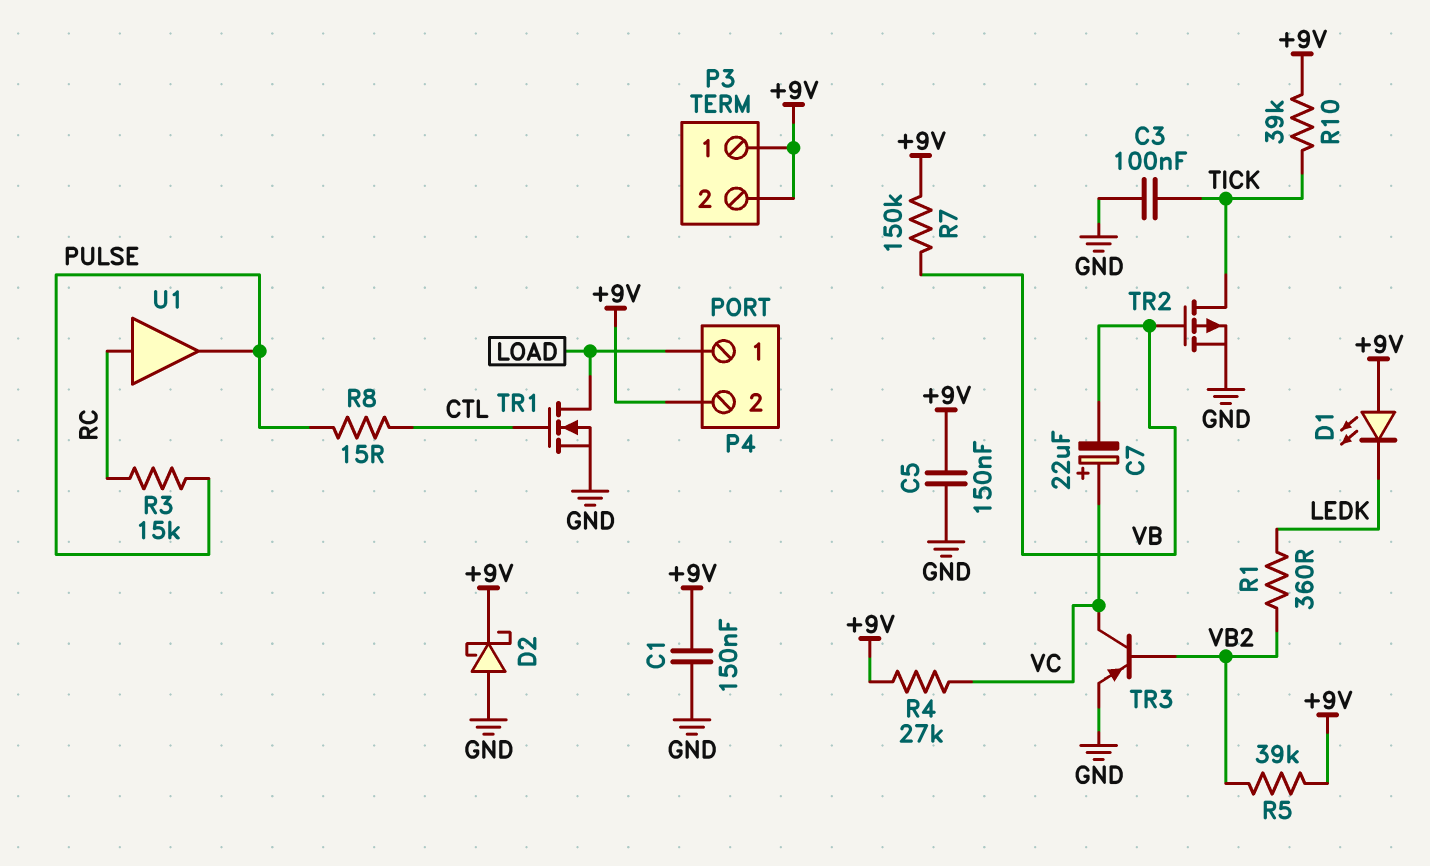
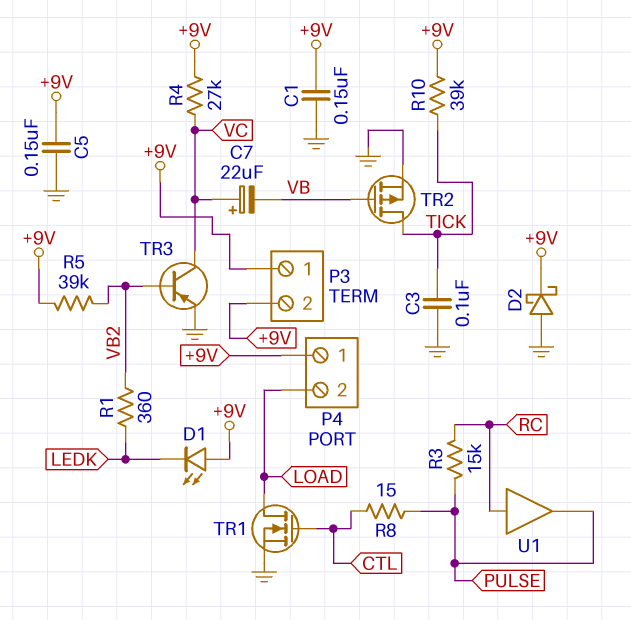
P4 pin 1: LOAD -> +9V
P4 pin 2: +9V -> LOAD
R7: 150k (+9V, VB) -> none

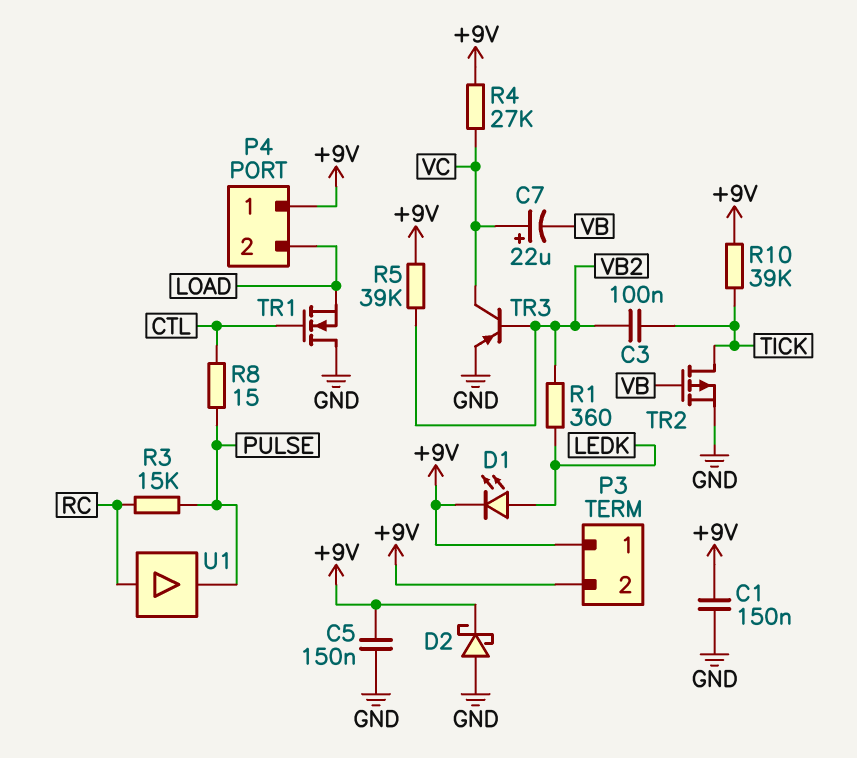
C3: 100nF (GND, TICK) -> 100nF (TICK, VB2)
D1: LED (A +9V, K LEDK) -> LED (A LEDK, K +9V)
TR1: NMOS (G CTL, D LOAD, S GND) -> NMOS (G CTL, D GND, S LOAD)

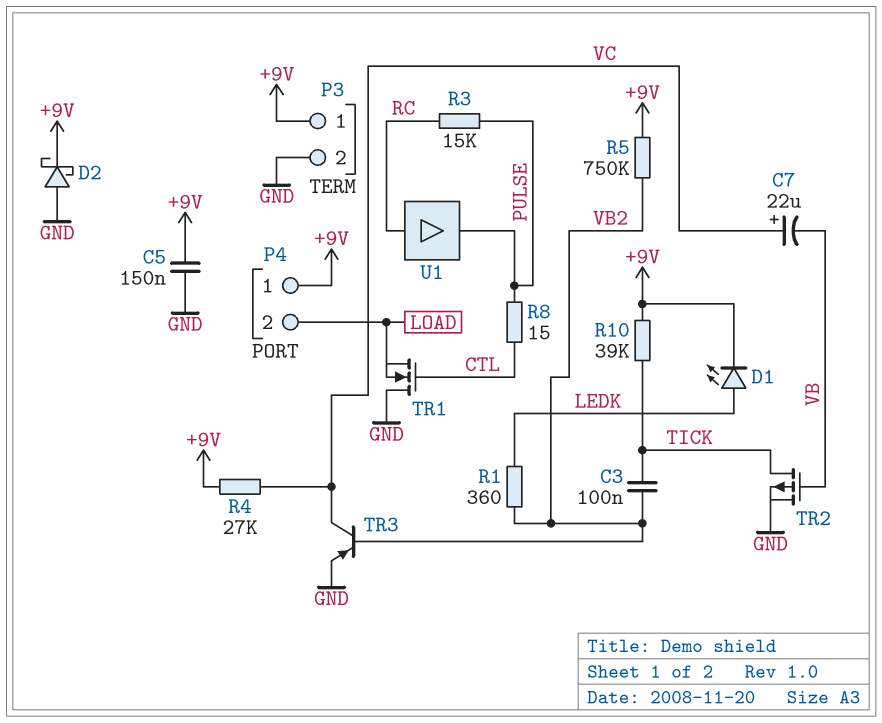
C1: 150nF (+9V, GND) -> none
P3 pin 2: +9V -> GND
R5: 39k (+9V, VB2) -> 750k (+9V, VB2)

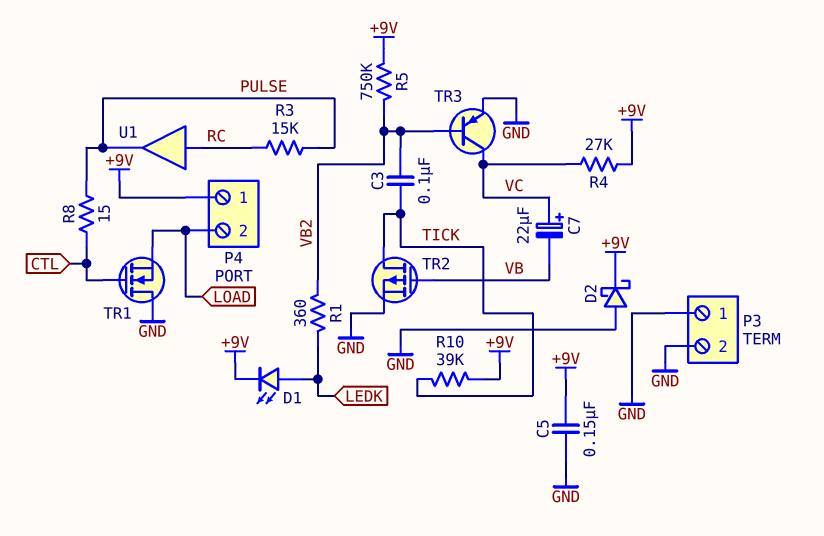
P3 pin 1: +9V -> GND

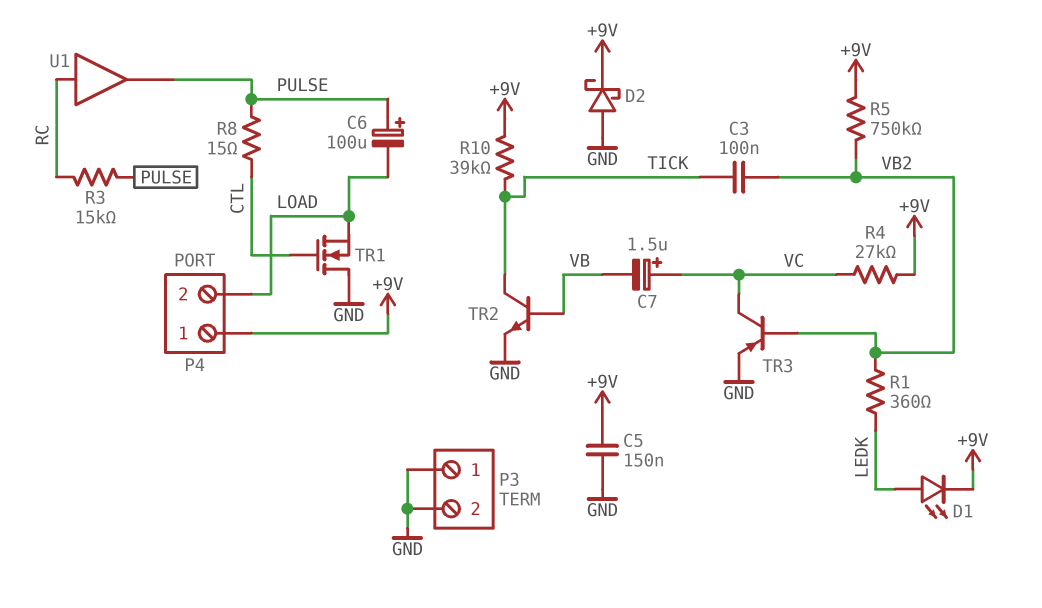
C6: none -> 100uF (plus PULSE, minus LOAD)
C7: 22uF (plus VC, minus VB) -> 1.5uF (plus VC, minus VB)
TR2: PMOS (G VB, D TICK, S GND) -> NPN (B VB, C TICK, E GND)

